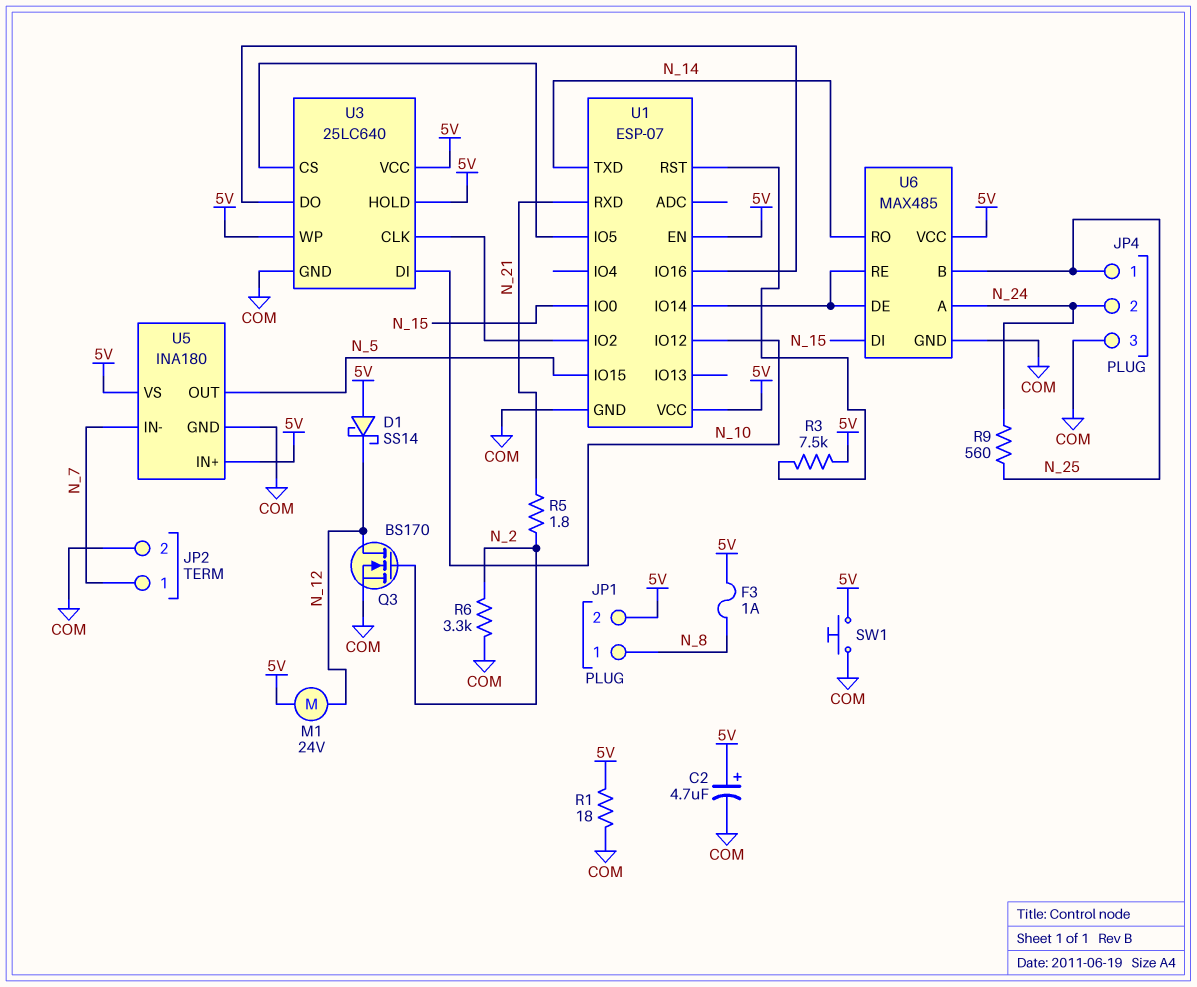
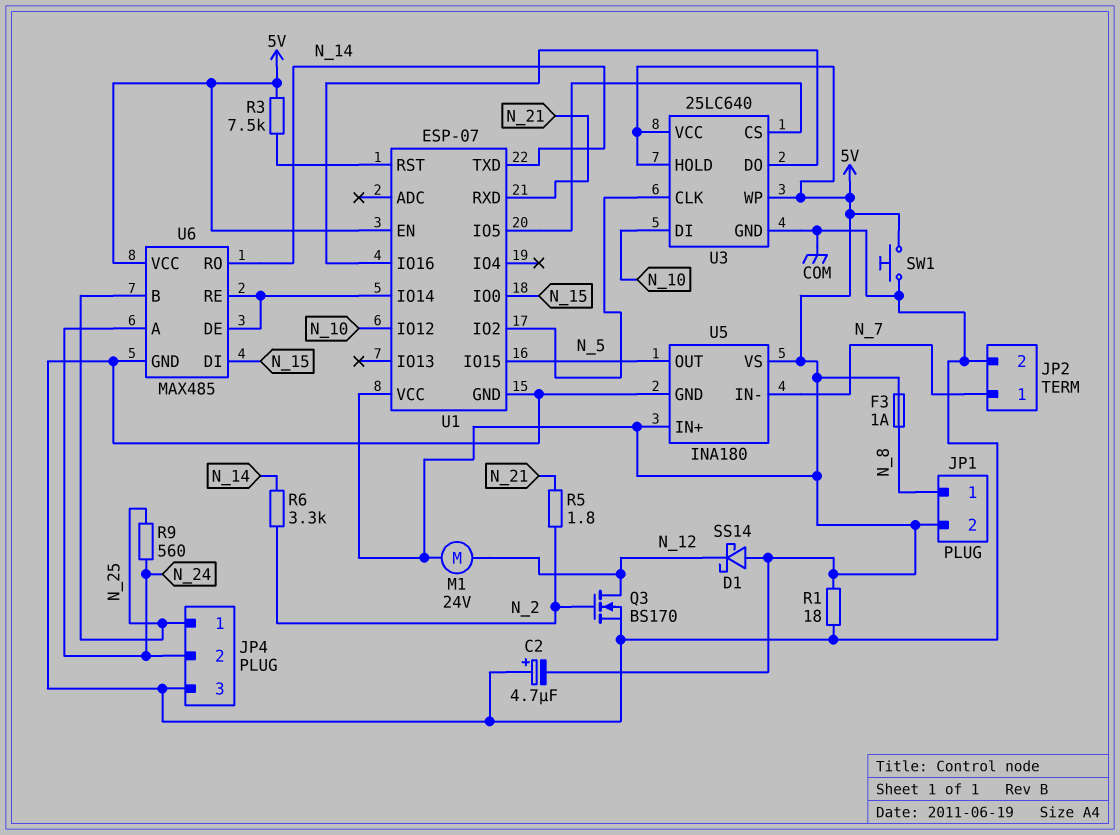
C2: 4.7uF (plus 5V, minus COM) -> 4.7uF (plus COM, minus 5V)
R6: 3.3k (COM, N_2) -> 3.3k (N_2, N_14)

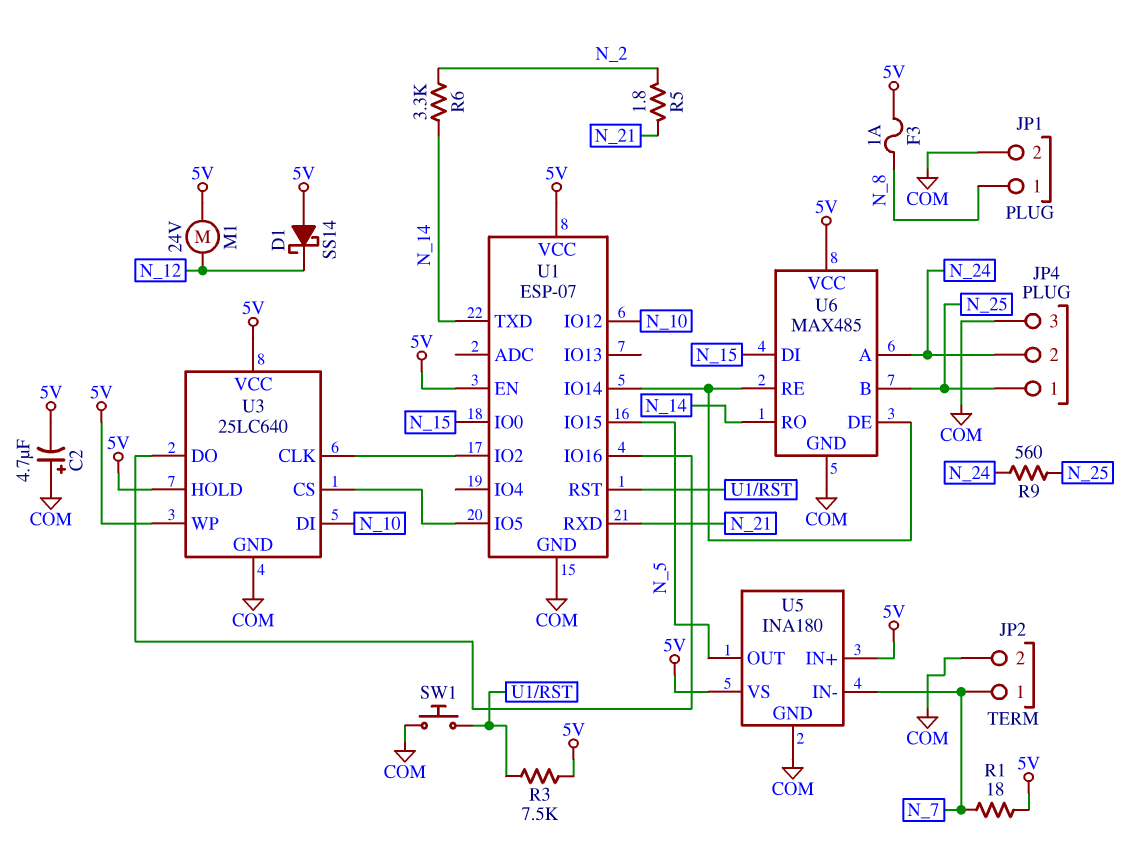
JP1 pin 2: 5V -> COM
Q3: NMOS BS170 (G N_2, D N_12, S COM) -> none
R1: 18 (5V, COM) -> 18 (5V, N_7)
SW1: button (5V, COM) -> button (COM, U1/RST)

